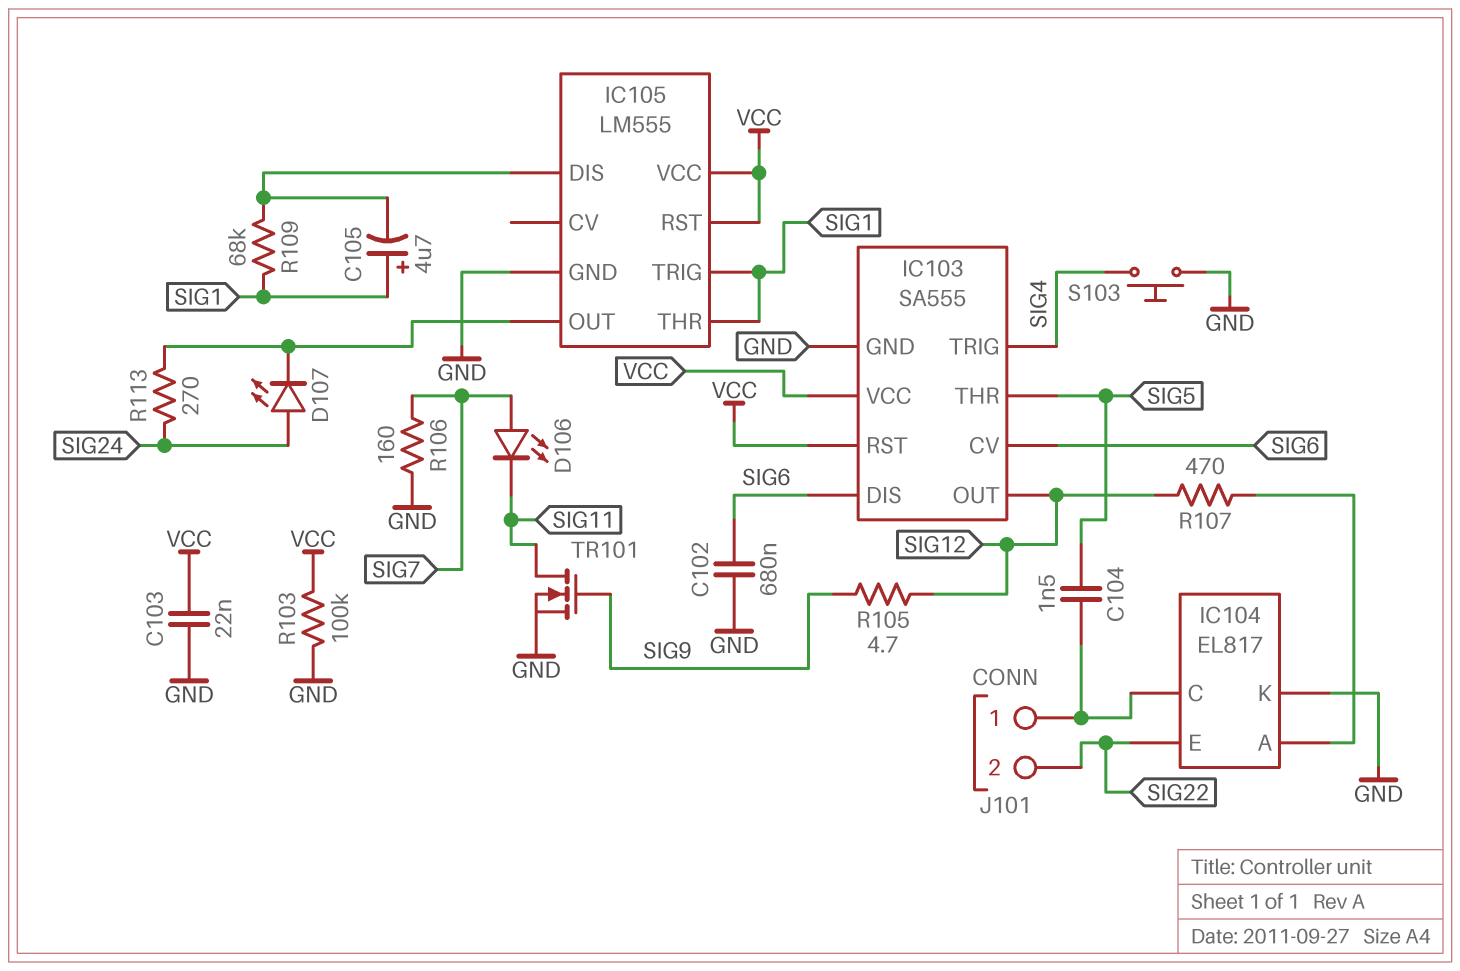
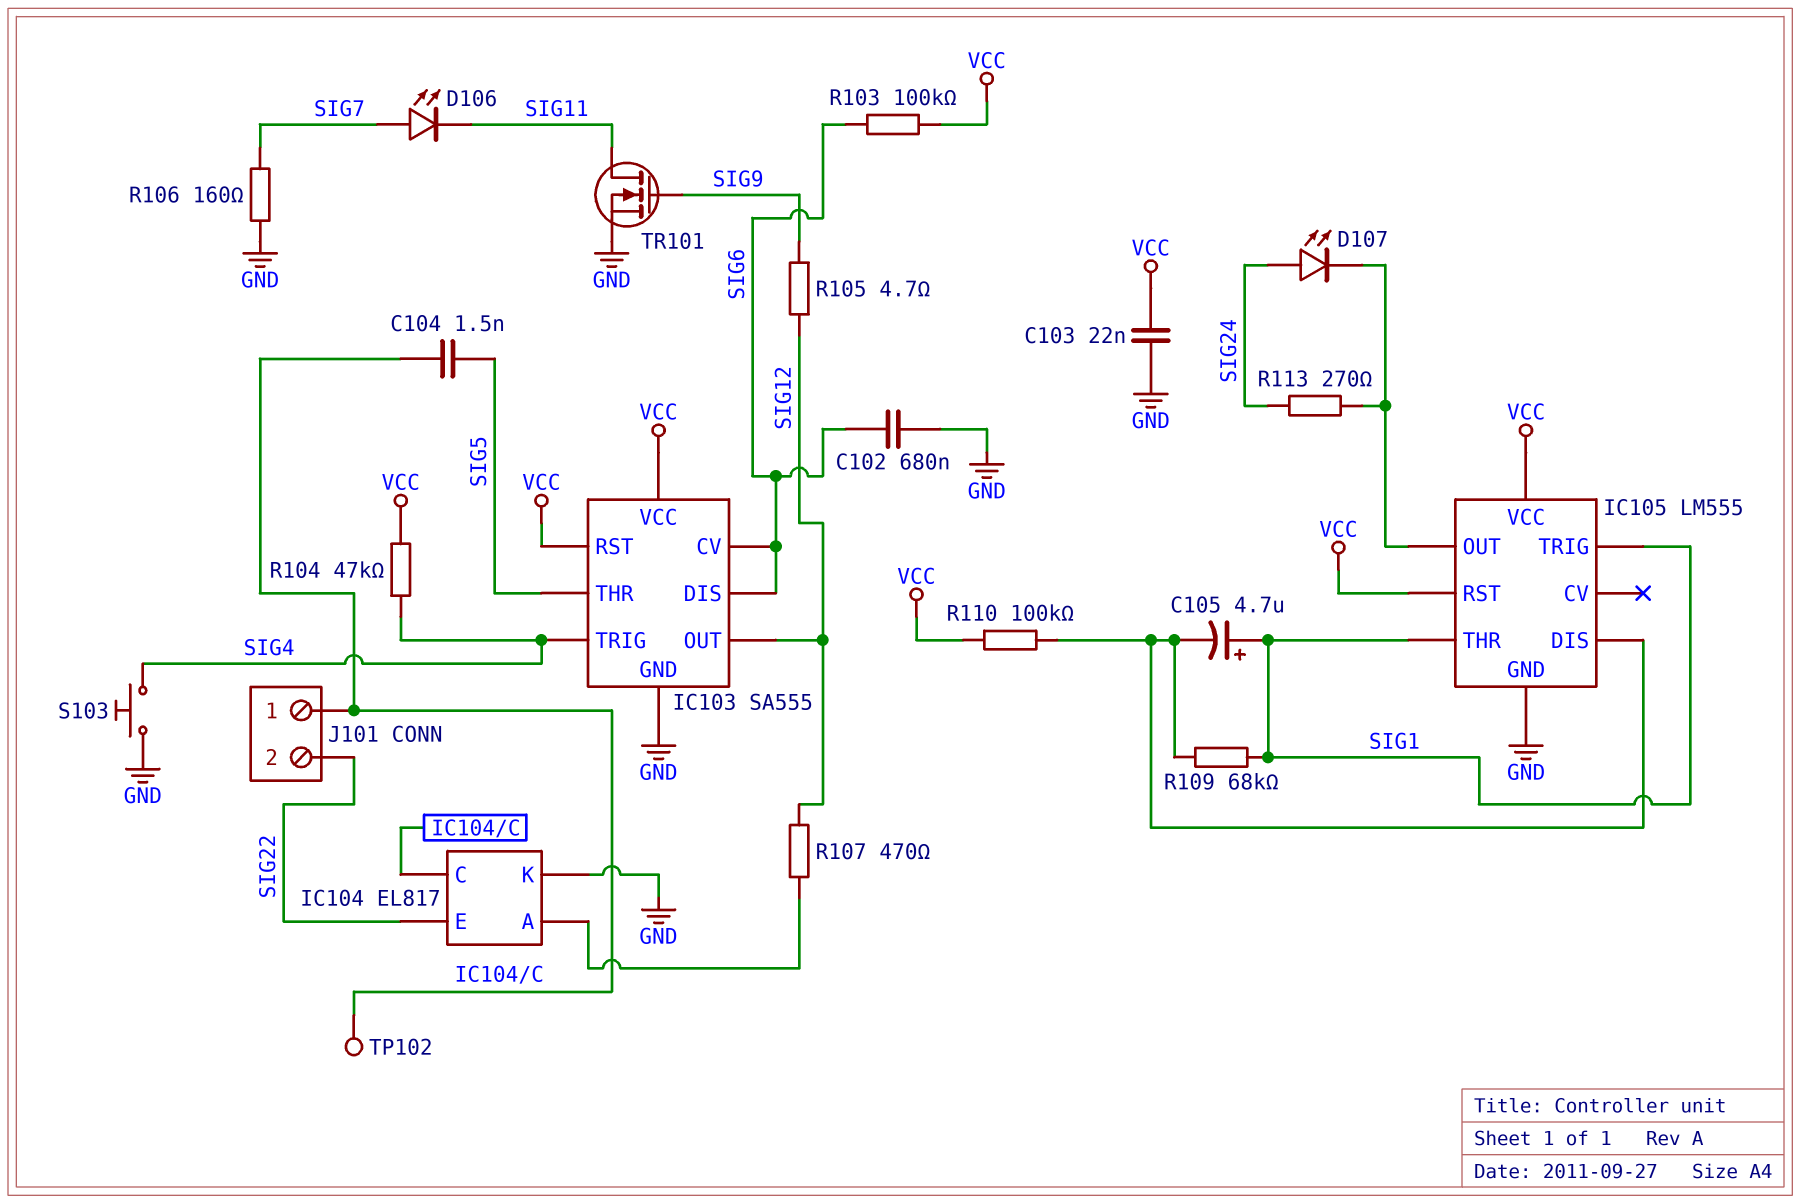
R103: 100k (GND, VCC) -> 100k (SIG6, VCC)
R104: none -> 47k (SIG4, VCC)
R110: none -> 100k (IC105/DIS, VCC)
TP102: none -> test point (IC104/C)

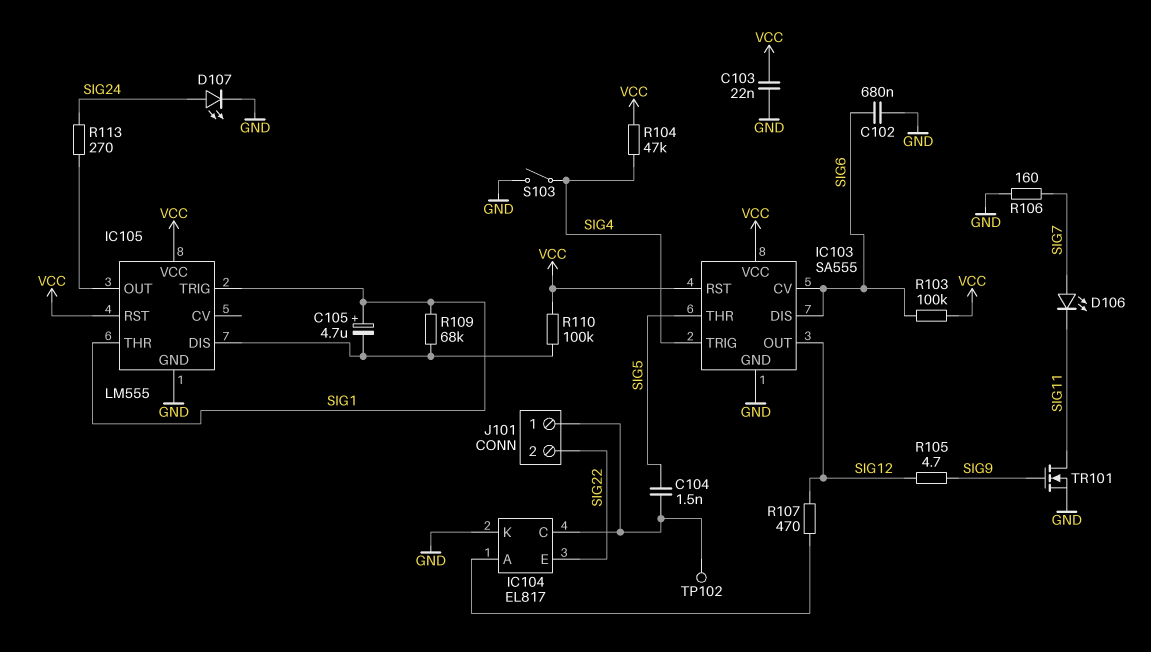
D107: LED (A SIG24, K IC105/OUT) -> LED (A SIG24, K GND)
S103: button (GND, SIG4) -> switch (GND, SIG4)

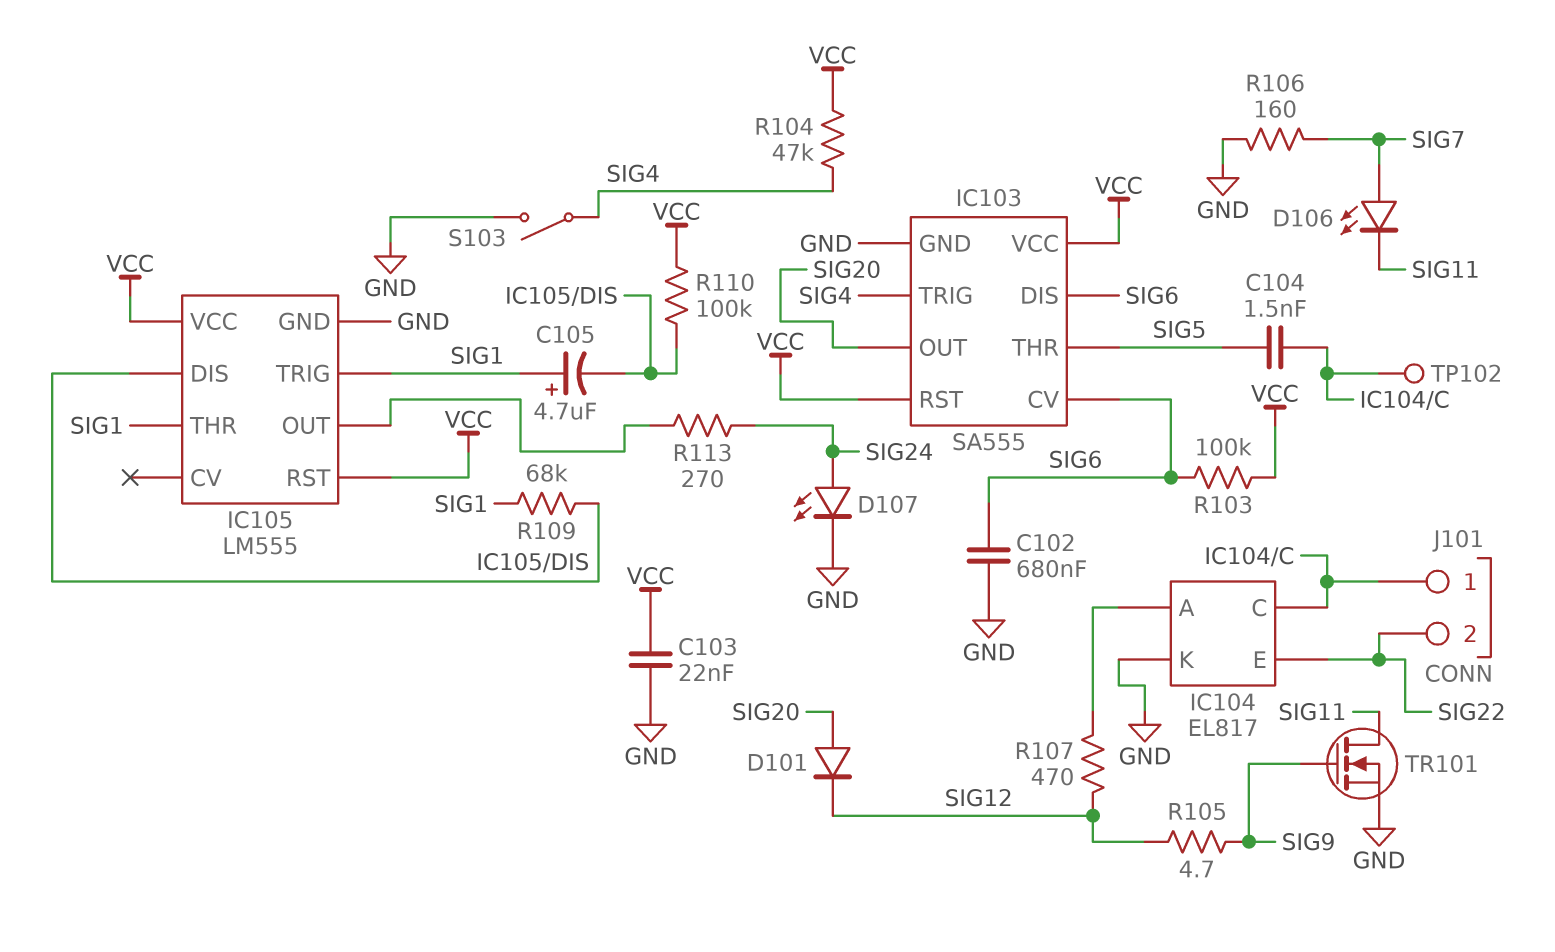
D101: none -> diode (A SIG20, K SIG12)
IC103 pin OUT: SIG12 -> SIG20

